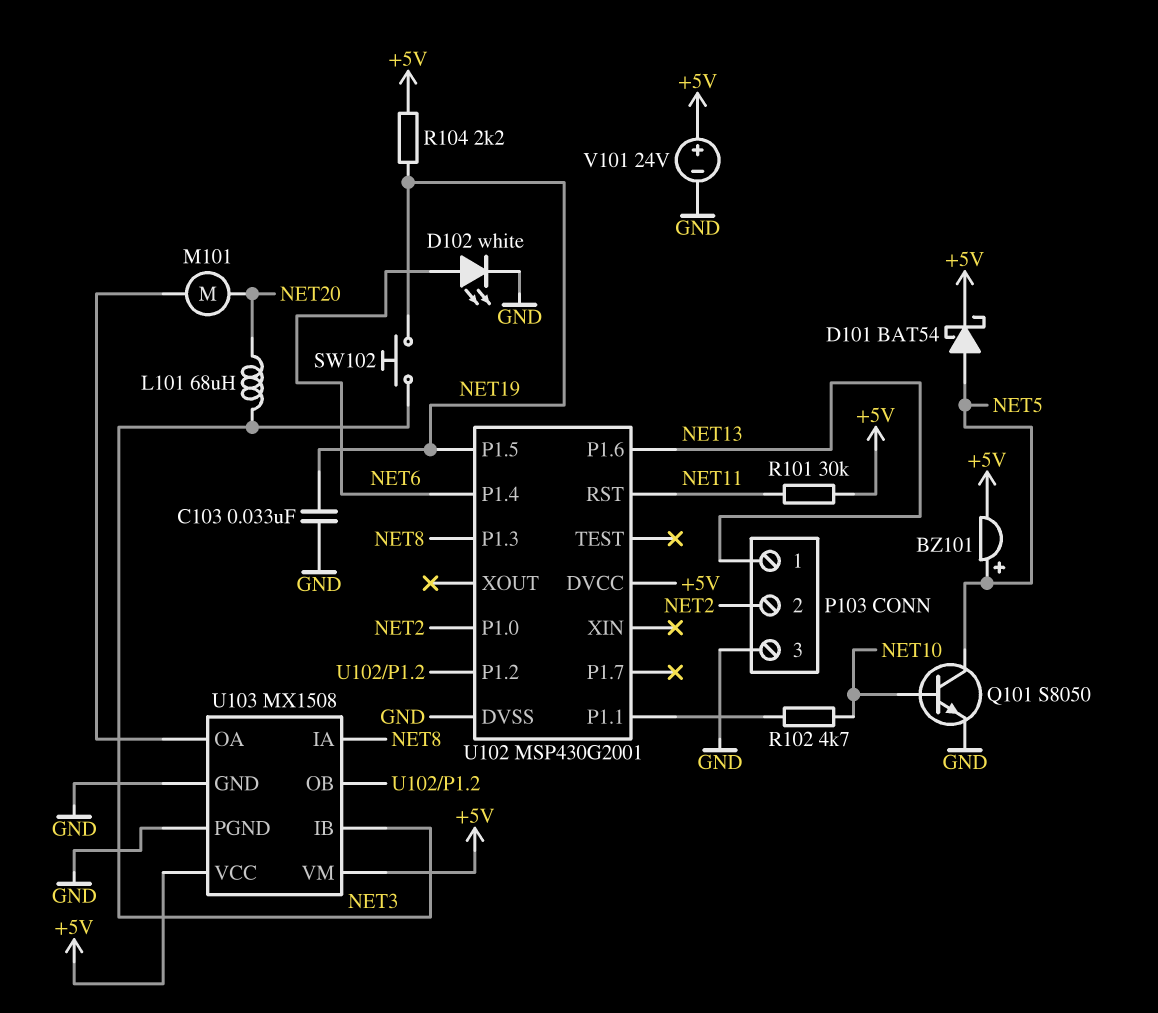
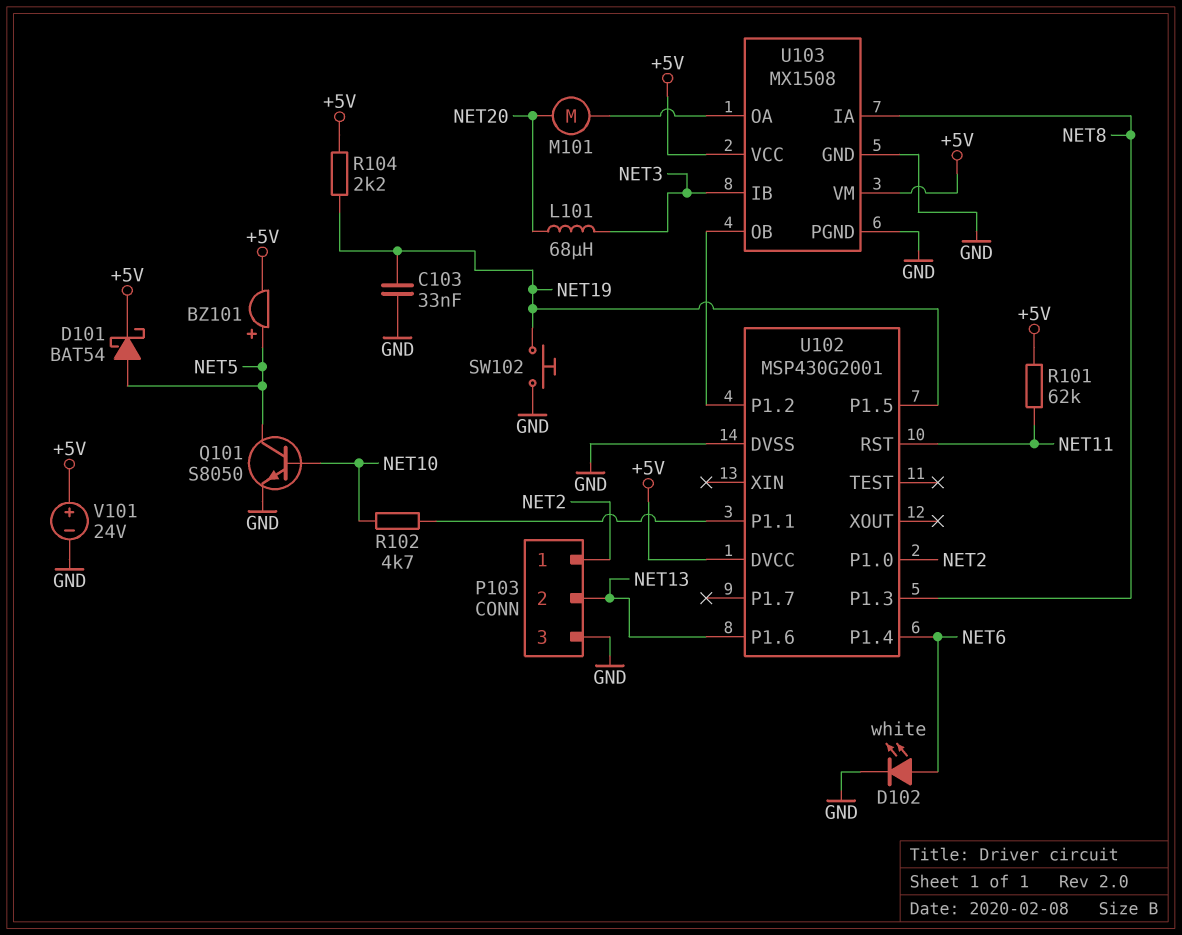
P103 pin 1: NET13 -> NET2
P103 pin 2: NET2 -> NET13
R101: 30k (+5V, NET11) -> 62k (+5V, NET11)
SW102: button (NET3, NET19) -> button (GND, NET19)

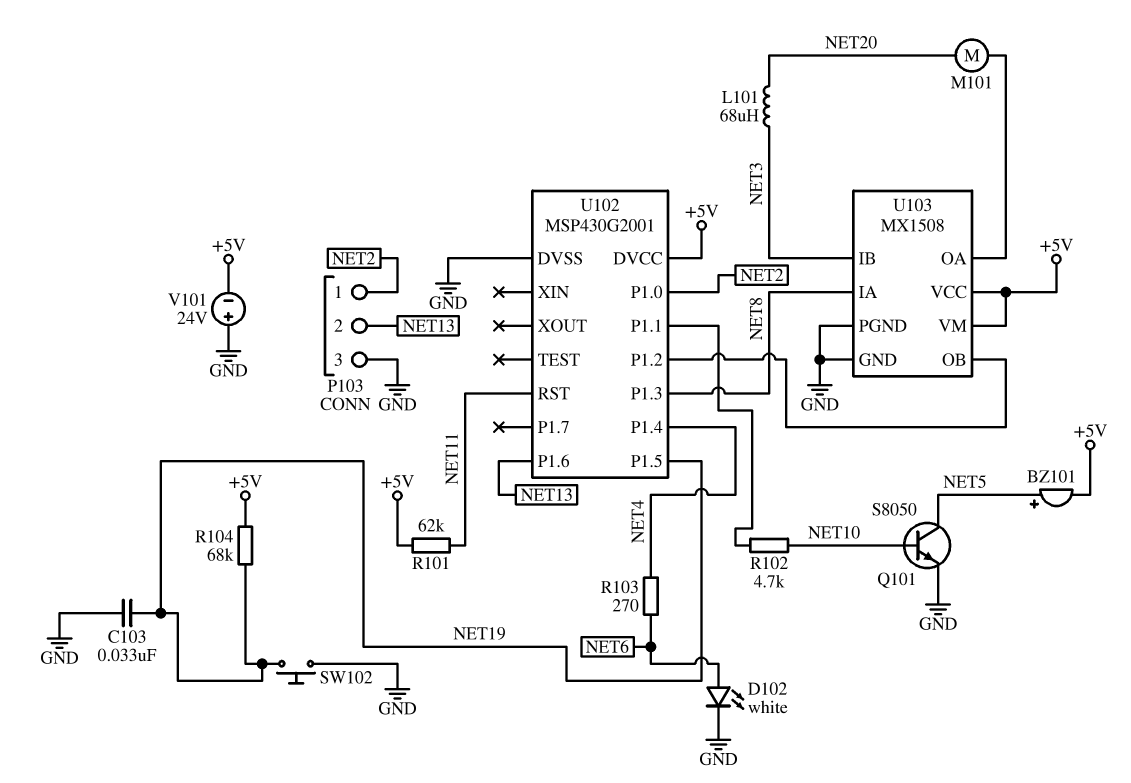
D101: schottky BAT54 (A NET5, K +5V) -> none
R103: none -> 270 (NET4, NET6)
R104: 2.2k (+5V, NET19) -> 68k (+5V, NET19)
U102 pin P1.4: NET6 -> NET4
V101: 24V (plus +5V, minus GND) -> 24V (plus GND, minus +5V)

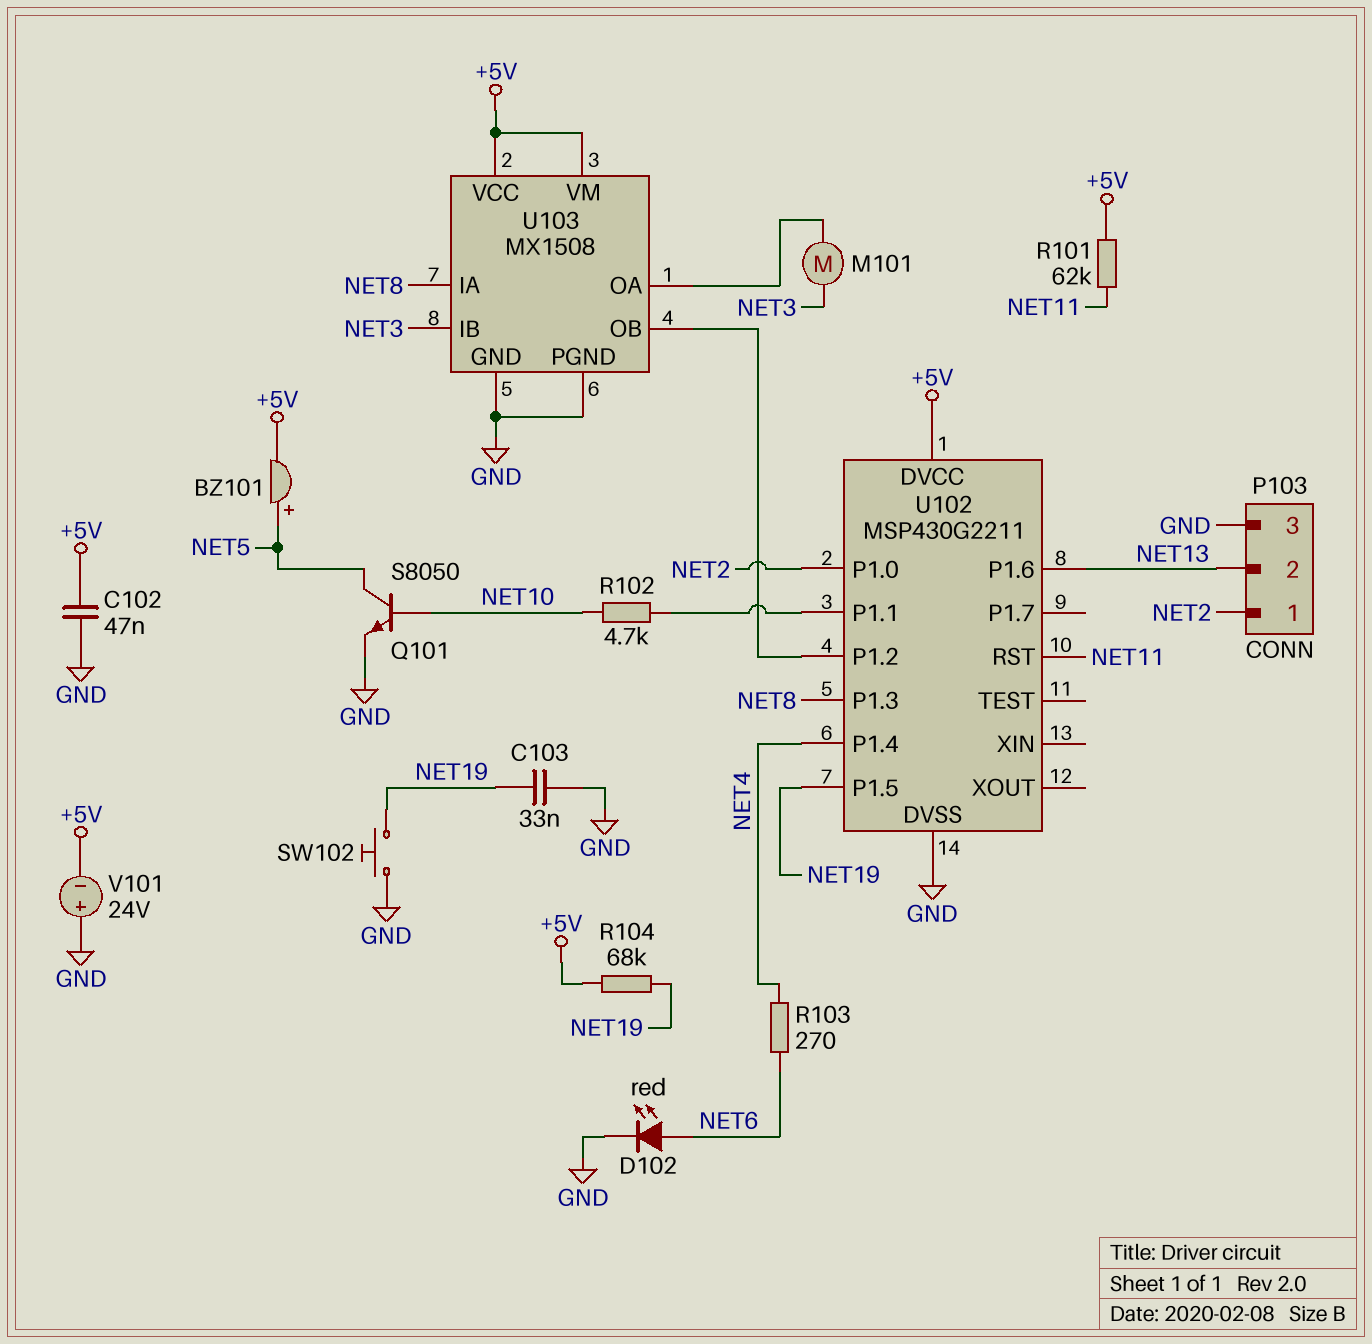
C102: none -> 47nF (+5V, GND)
D102: LED white (A NET6, K GND) -> LED red (A NET6, K GND)
L101: 68uH (NET3, NET20) -> none
M101: motor (NET20, U103/OA) -> motor (NET3, U103/OA)
U102: MSP430G2001 -> MSP430G2211

